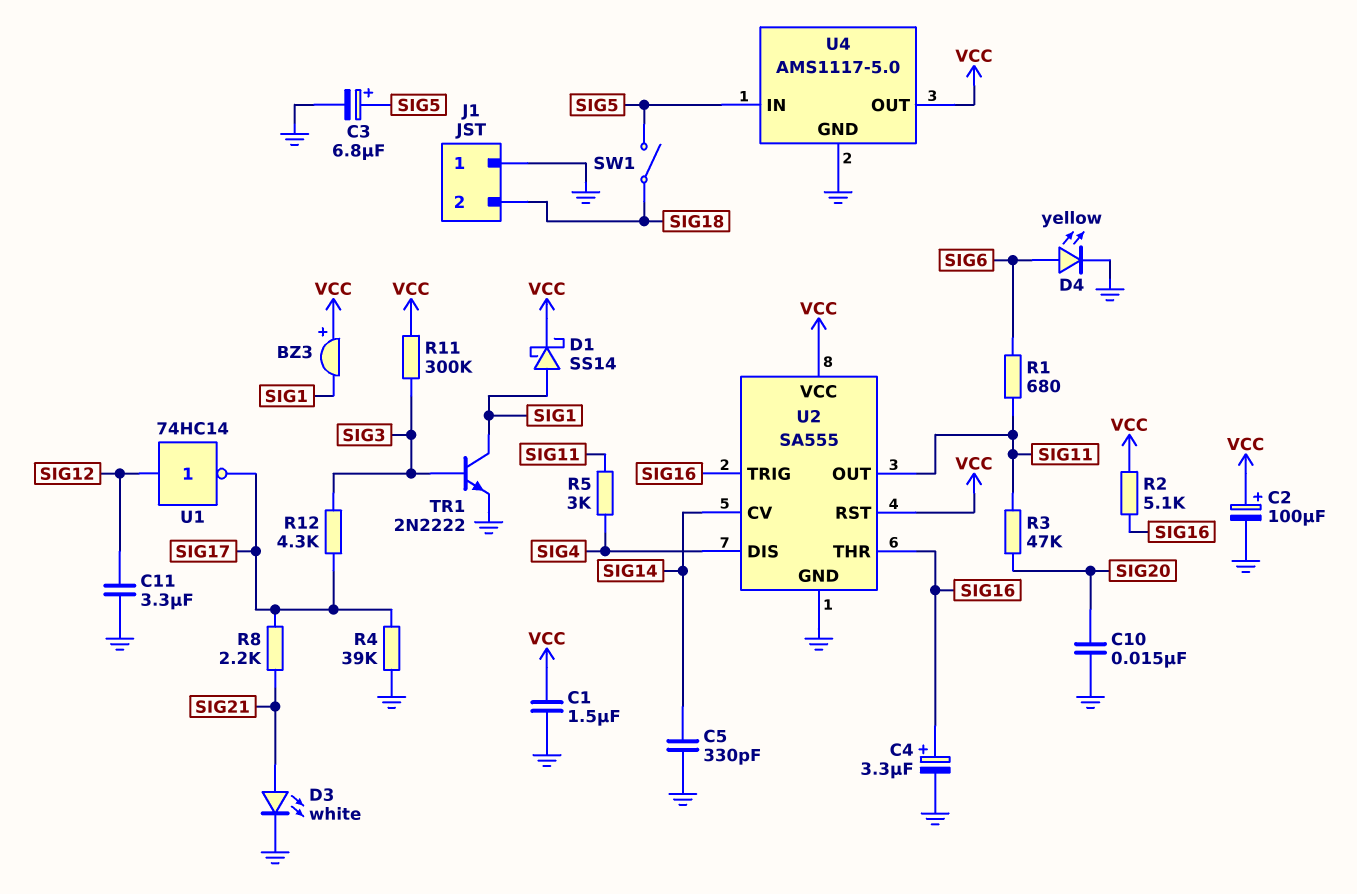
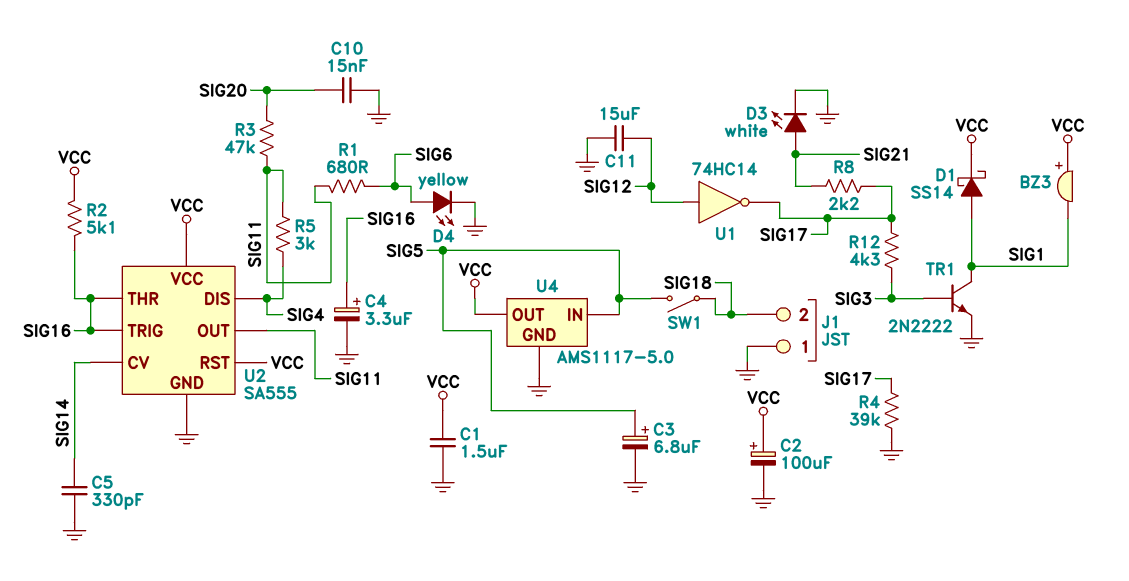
C11: 3.3uF (GND, SIG12) -> 15uF (GND, SIG12)
R11: 300k (SIG3, VCC) -> none

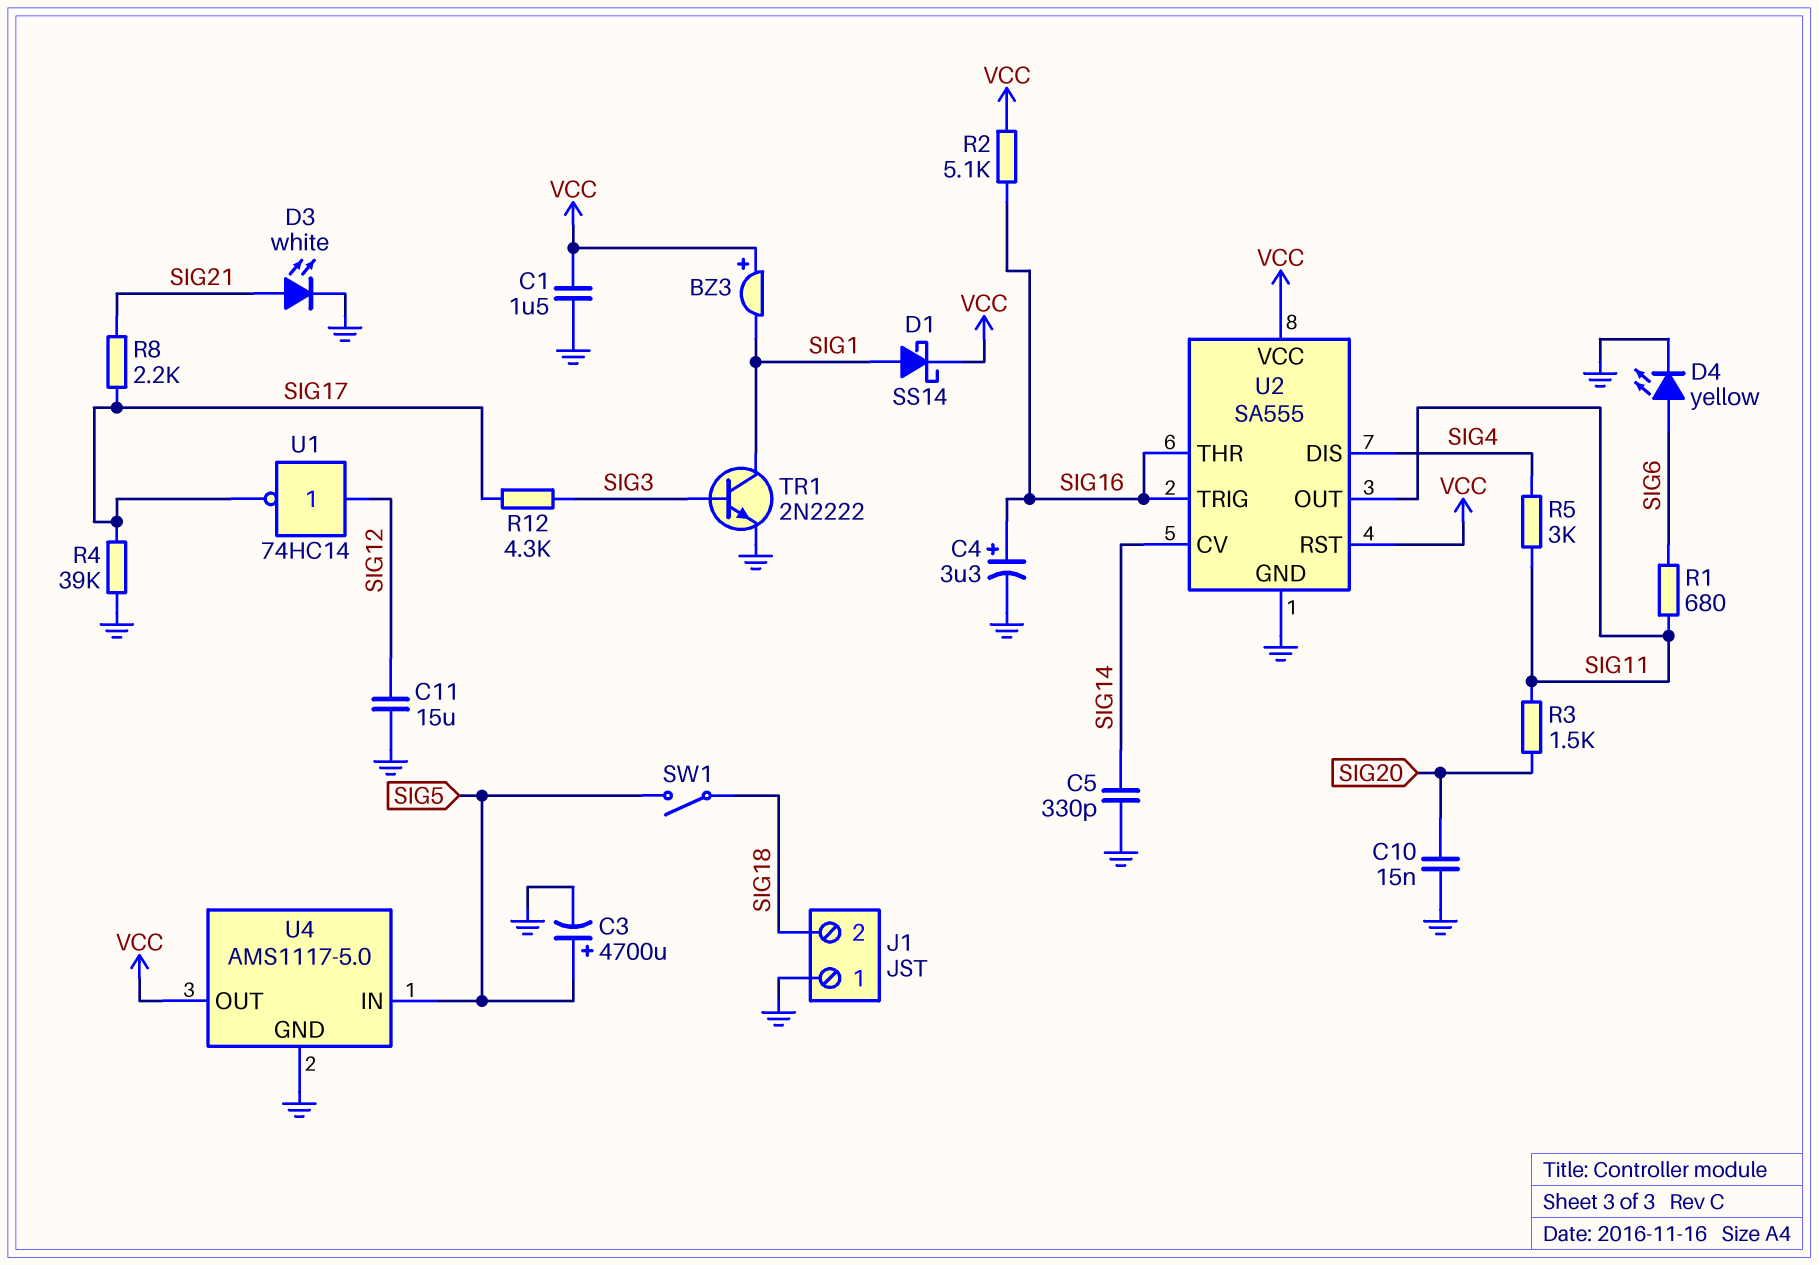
C2: 100uF (plus VCC, minus GND) -> none
C3: 6.8uF (plus SIG5, minus GND) -> 4700uF (plus SIG5, minus GND)
R3: 47k (SIG11, SIG20) -> 1.5k (SIG11, SIG20)

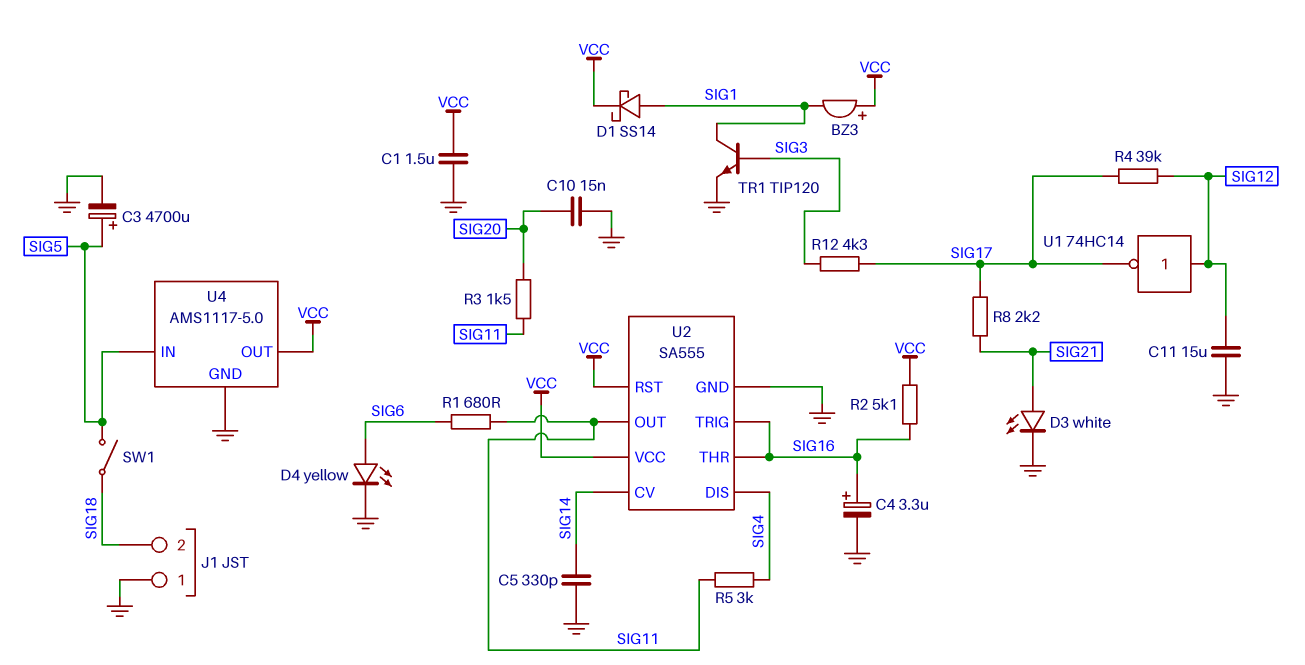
R4: 39k (GND, SIG17) -> 39k (SIG12, SIG17)
TR1: NPN 2N2222 (B SIG3, C SIG1, E GND) -> NPN TIP120 (B SIG3, C SIG1, E GND)

